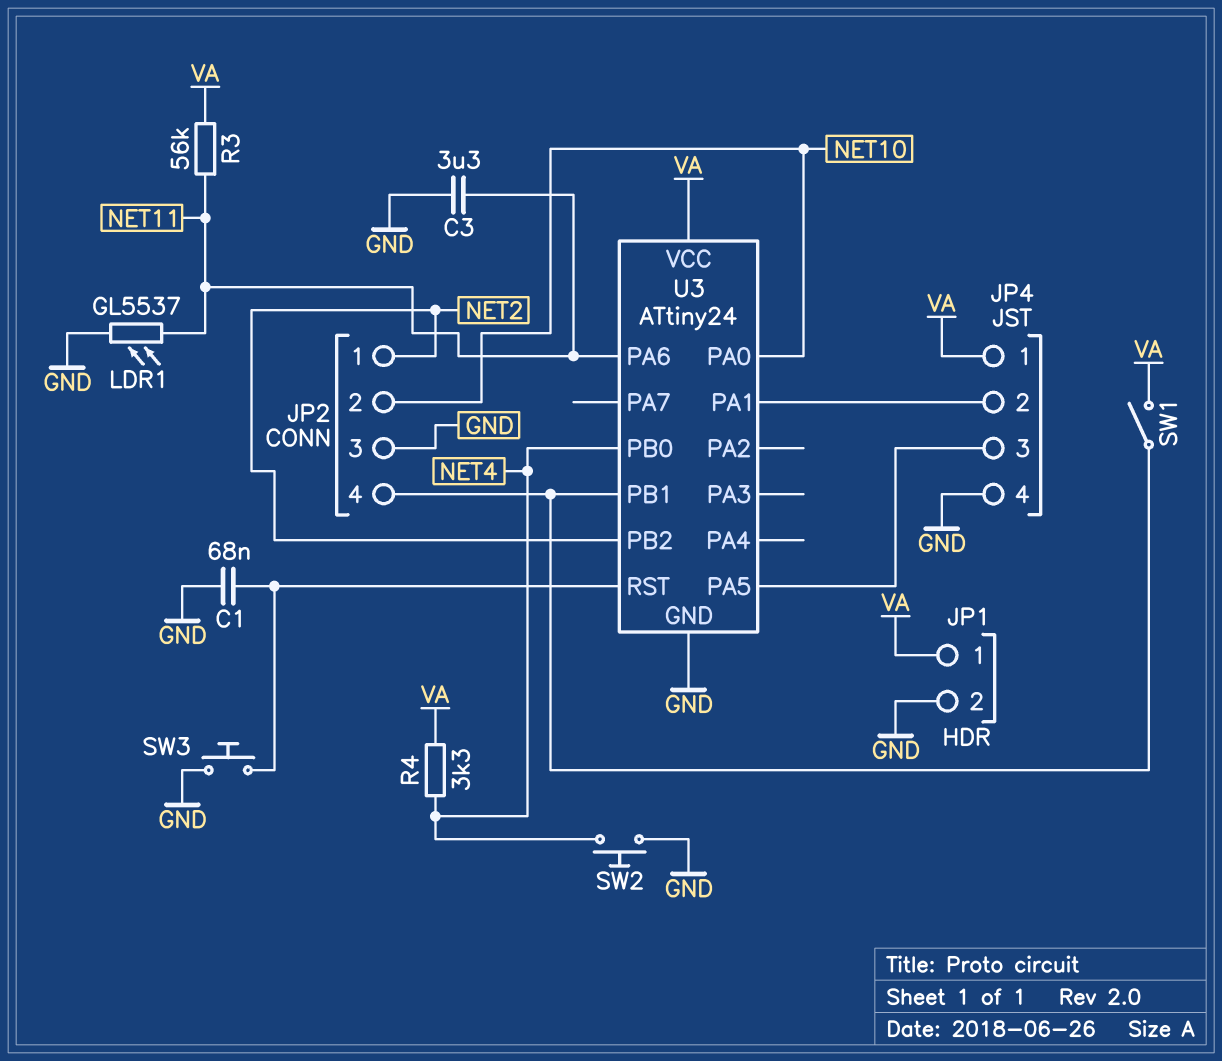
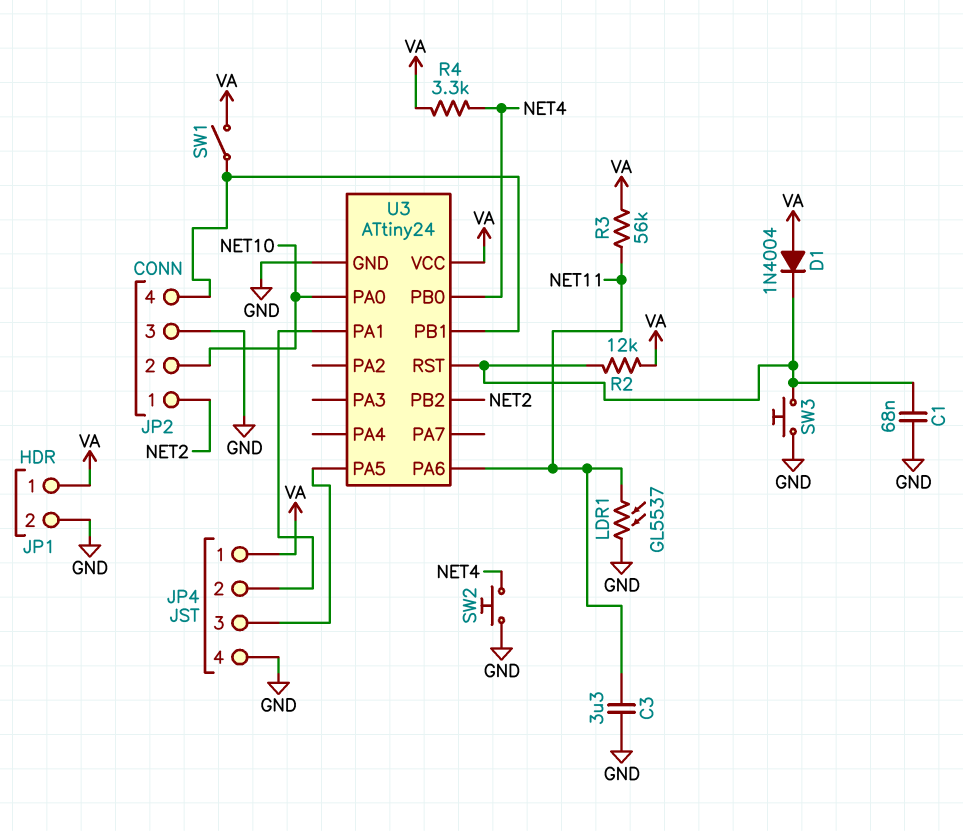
D1: none -> diode 1N4004 (A VA, K U3/RST)
R2: none -> 12k (U3/RST, VA)

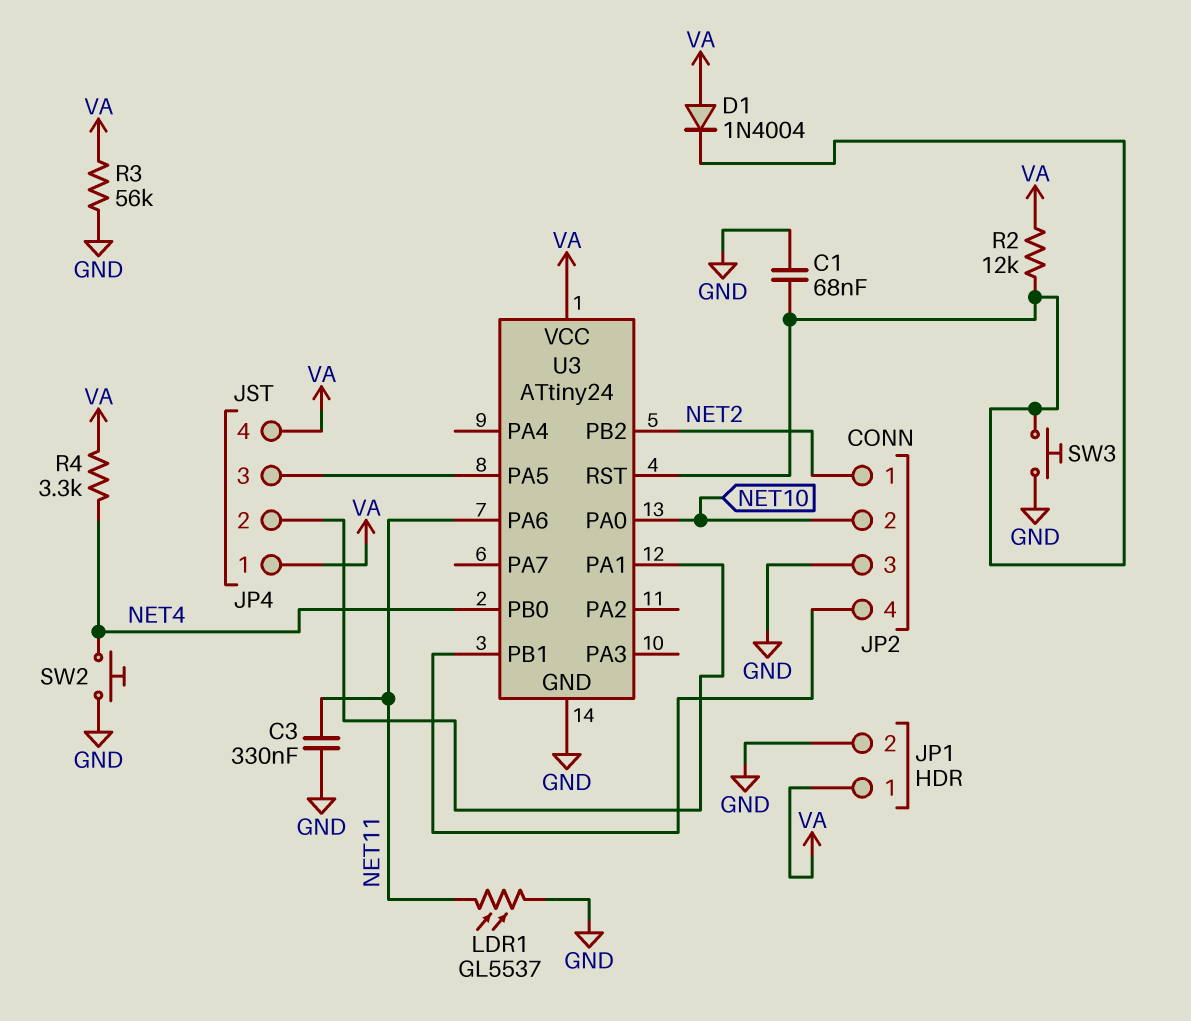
C3: 3.3uF (GND, NET11) -> 330nF (GND, NET11)
JP4 pin 4: GND -> VA
R3: 56k (NET11, VA) -> 56k (GND, VA)
SW1: switch (JP2/4, VA) -> none

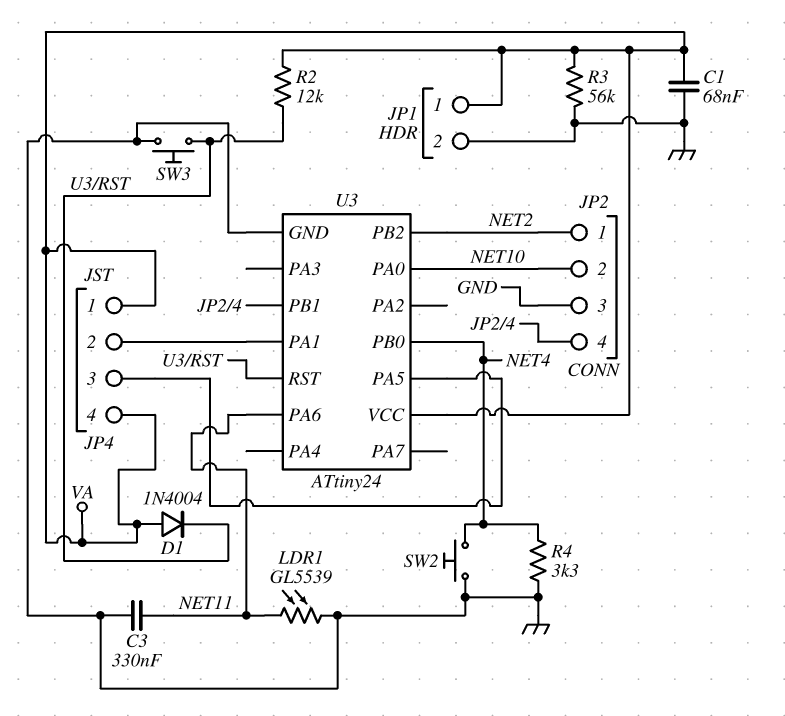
C1: 68nF (GND, U3/RST) -> 68nF (GND, VA)
LDR1: GL5537 (GND, NET11) -> GL5539 (GND, NET11)
R4: 3.3k (NET4, VA) -> 3.3k (GND, NET4)

